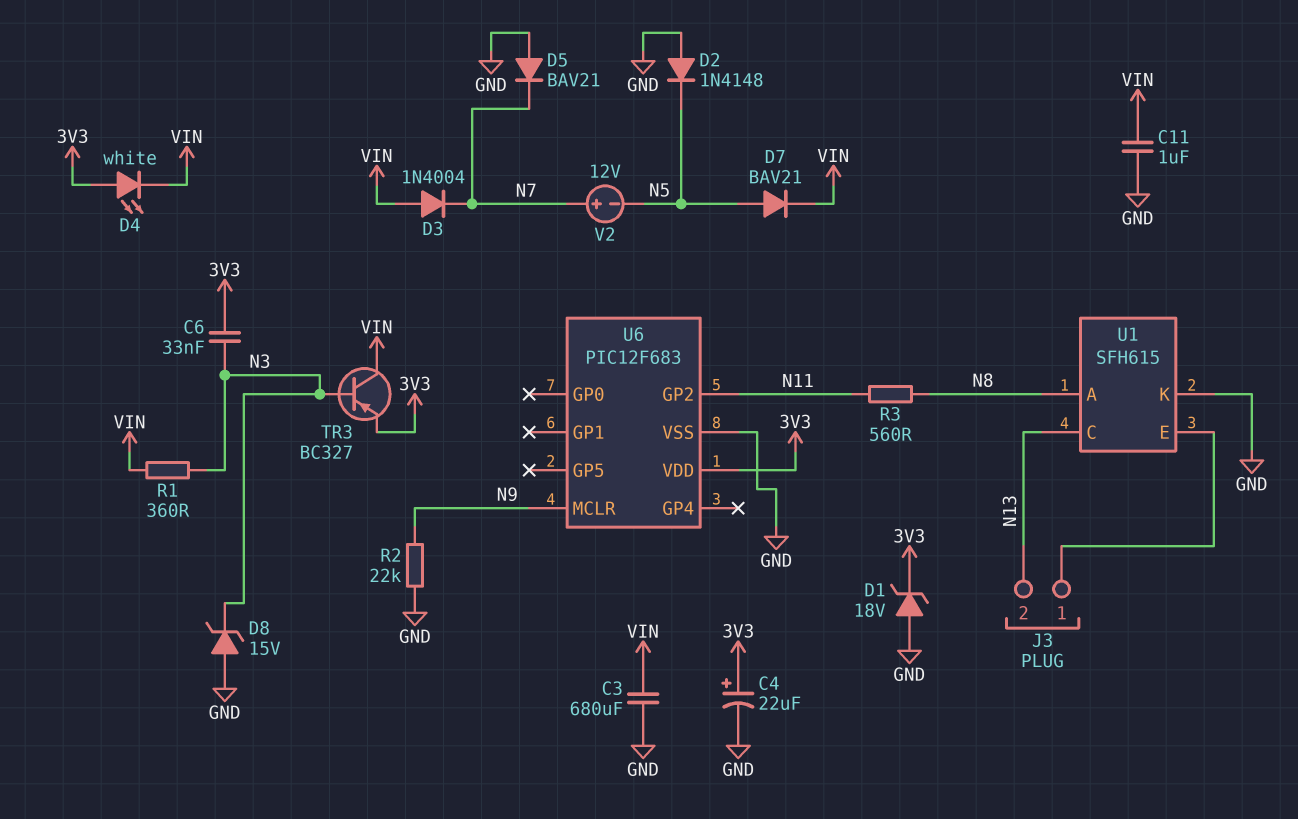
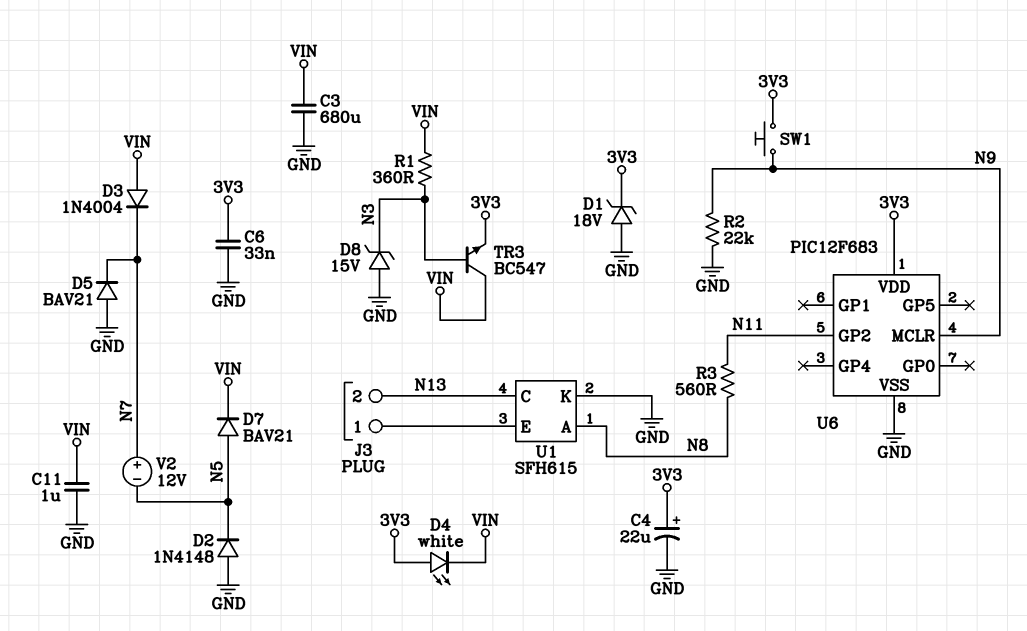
C6: 33nF (3V3, N3) -> 33nF (3V3, GND)
SW1: none -> button (3V3, N9)
TR3: PNP BC327 (B N3, C VIN, E 3V3) -> NPN BC547 (B N3, C VIN, E 3V3)

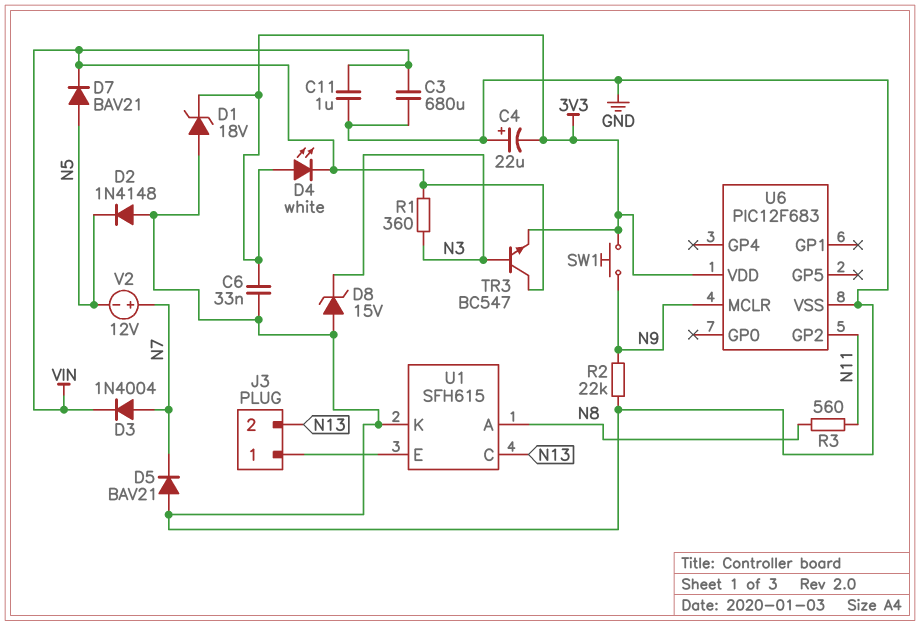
C4: 22uF (plus 3V3, minus GND) -> 22uF (plus GND, minus 3V3)
D3: diode 1N4004 (A VIN, K N7) -> diode 1N4004 (A N7, K VIN)

